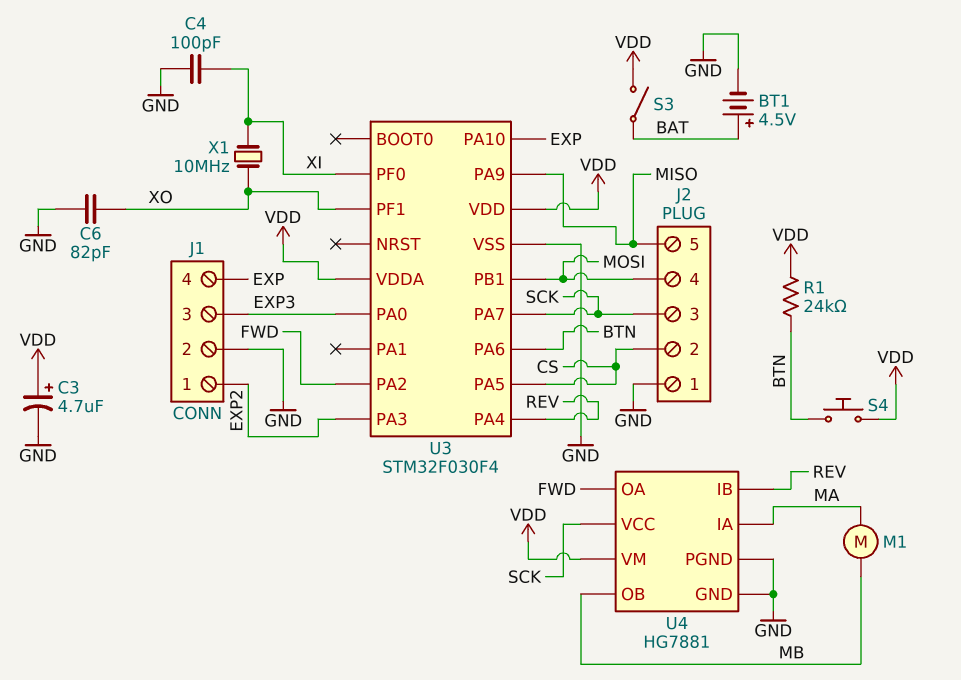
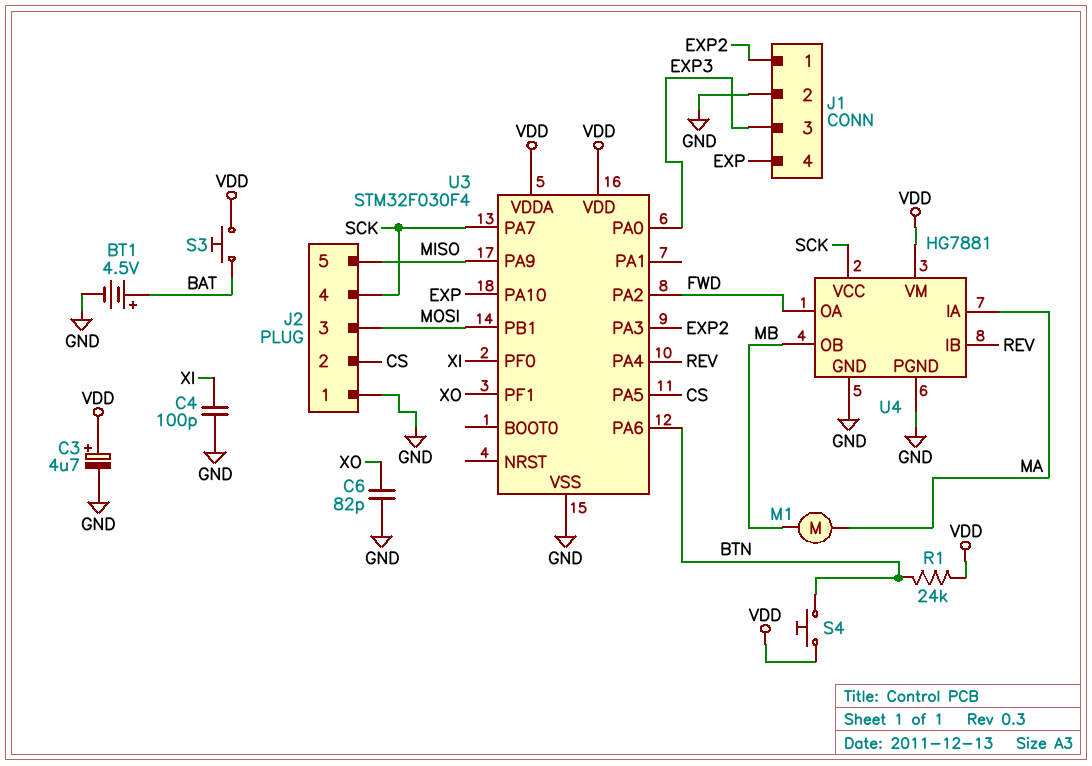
J2 pin 3: SCK -> MOSI
J2 pin 4: MOSI -> SCK
S3: switch (BAT, VDD) -> button (BAT, VDD)
X1: 10MHz (XI, XO) -> none

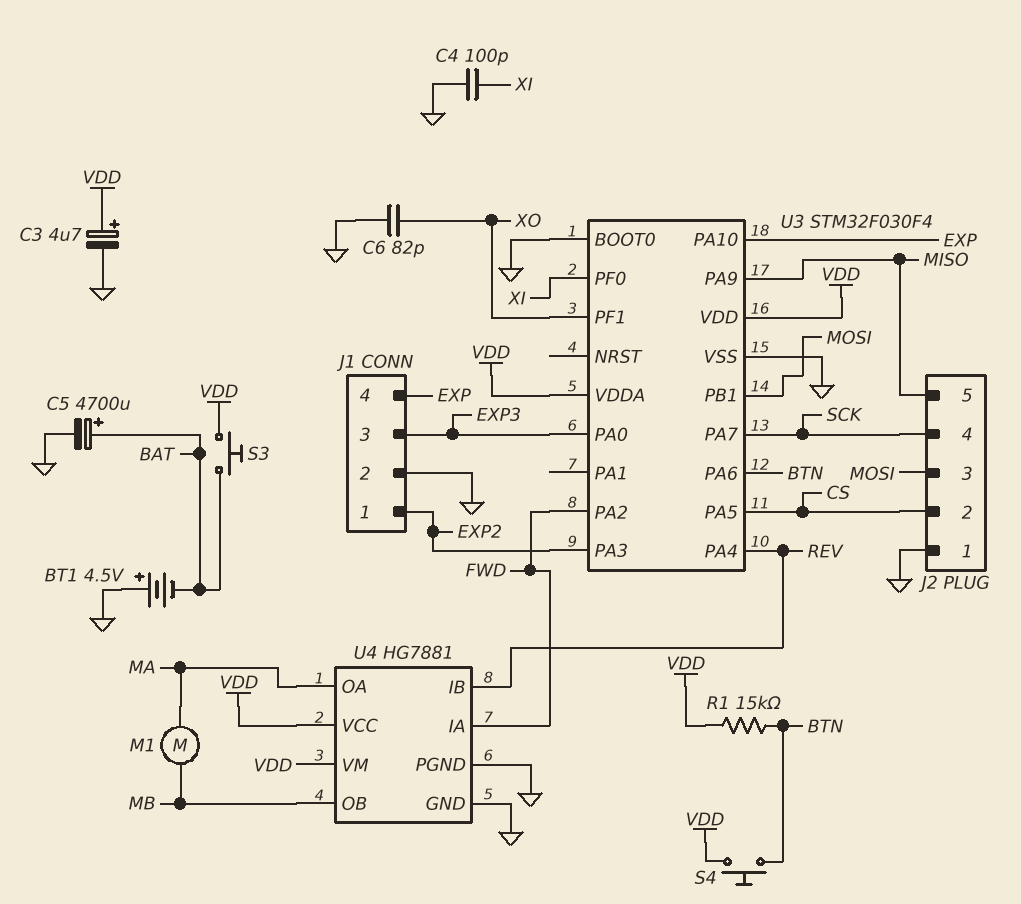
BT1: 4.5V (plus BAT, minus GND) -> 4.5V (plus GND, minus BAT)
C5: none -> 4700uF (plus BAT, minus GND)
R1: 24k (BTN, VDD) -> 15k (BTN, VDD)
U3 pin BOOT0: none -> GND
U4 pin IA: MA -> FWD
U4 pin OA: FWD -> MA
U4 pin VCC: SCK -> VDD

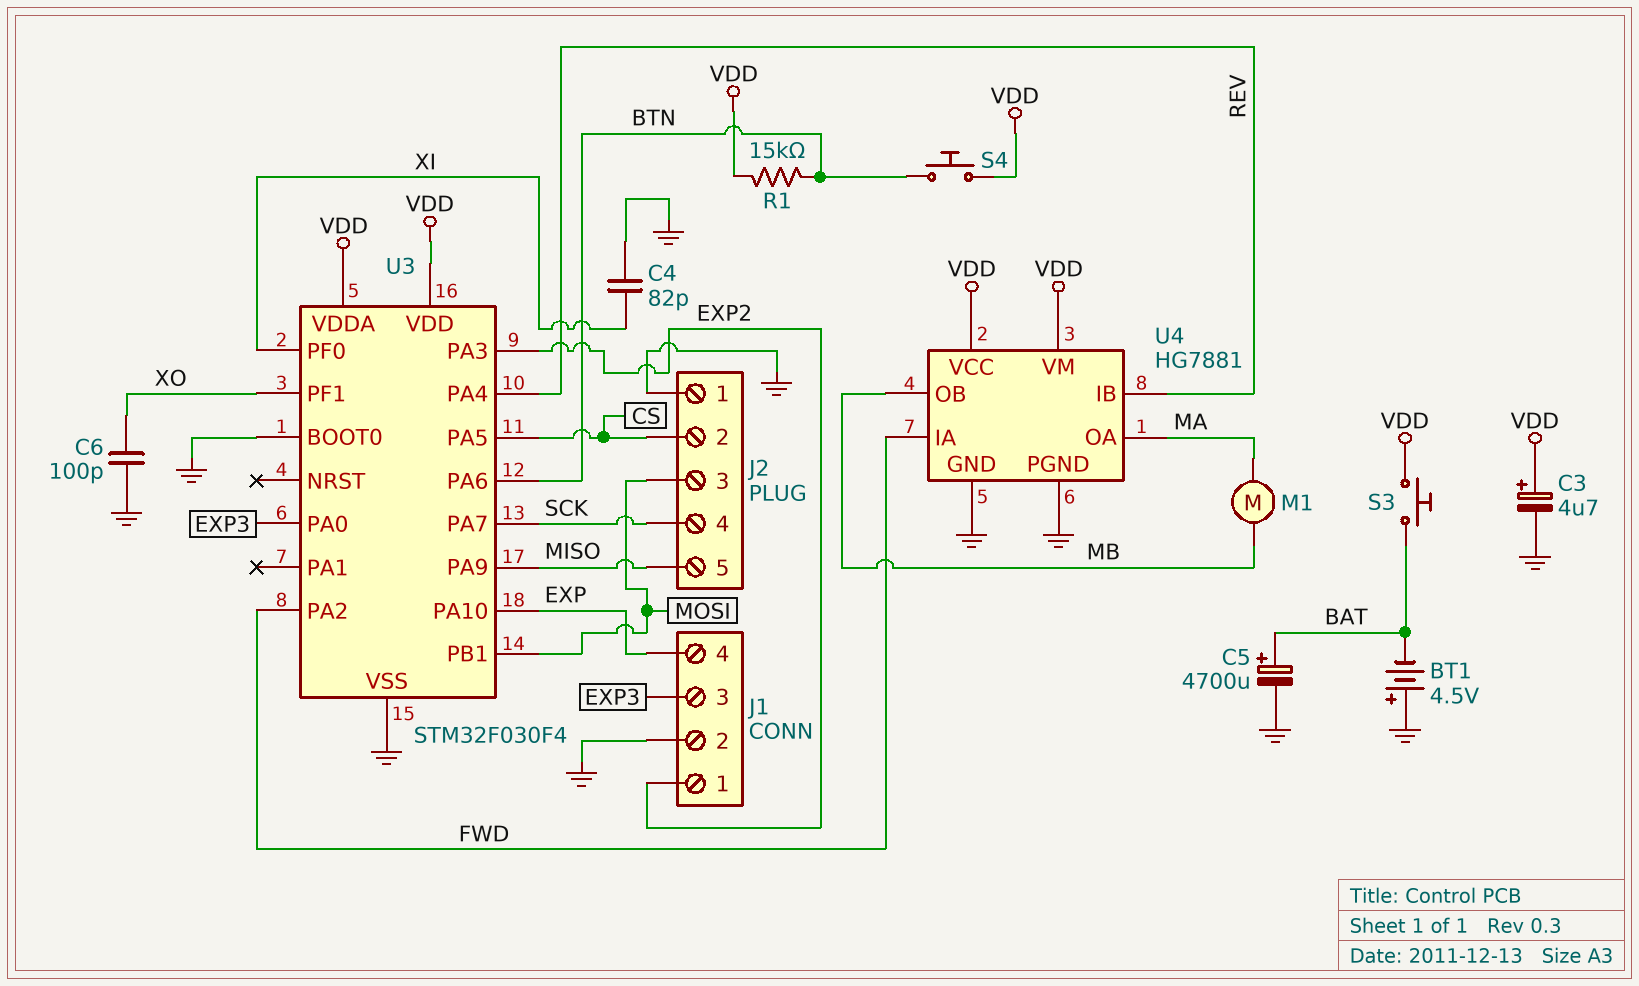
C4: 100pF (GND, XI) -> 82pF (GND, XI)
C6: 82pF (GND, XO) -> 100pF (GND, XO)

